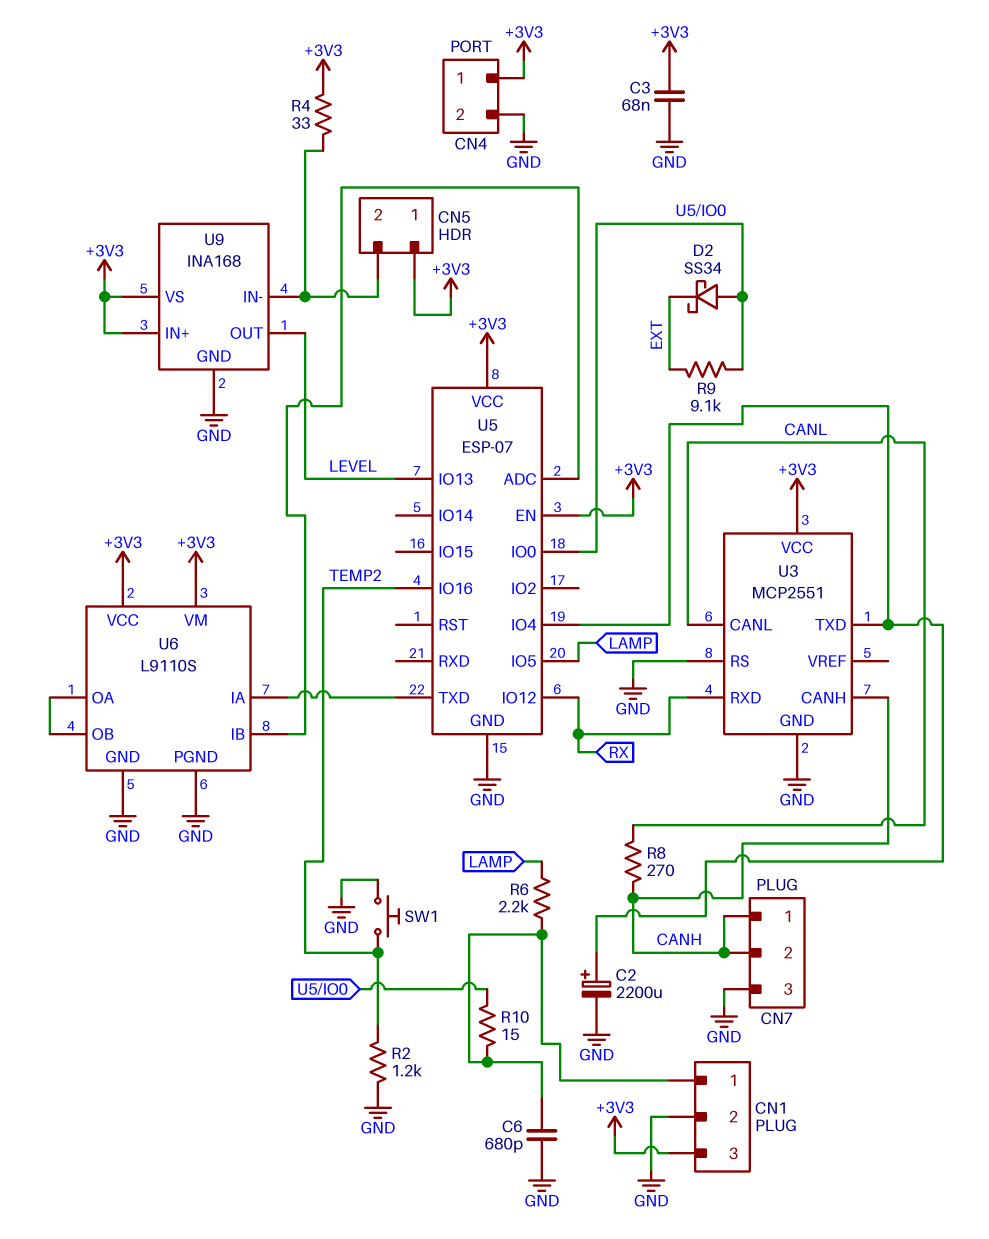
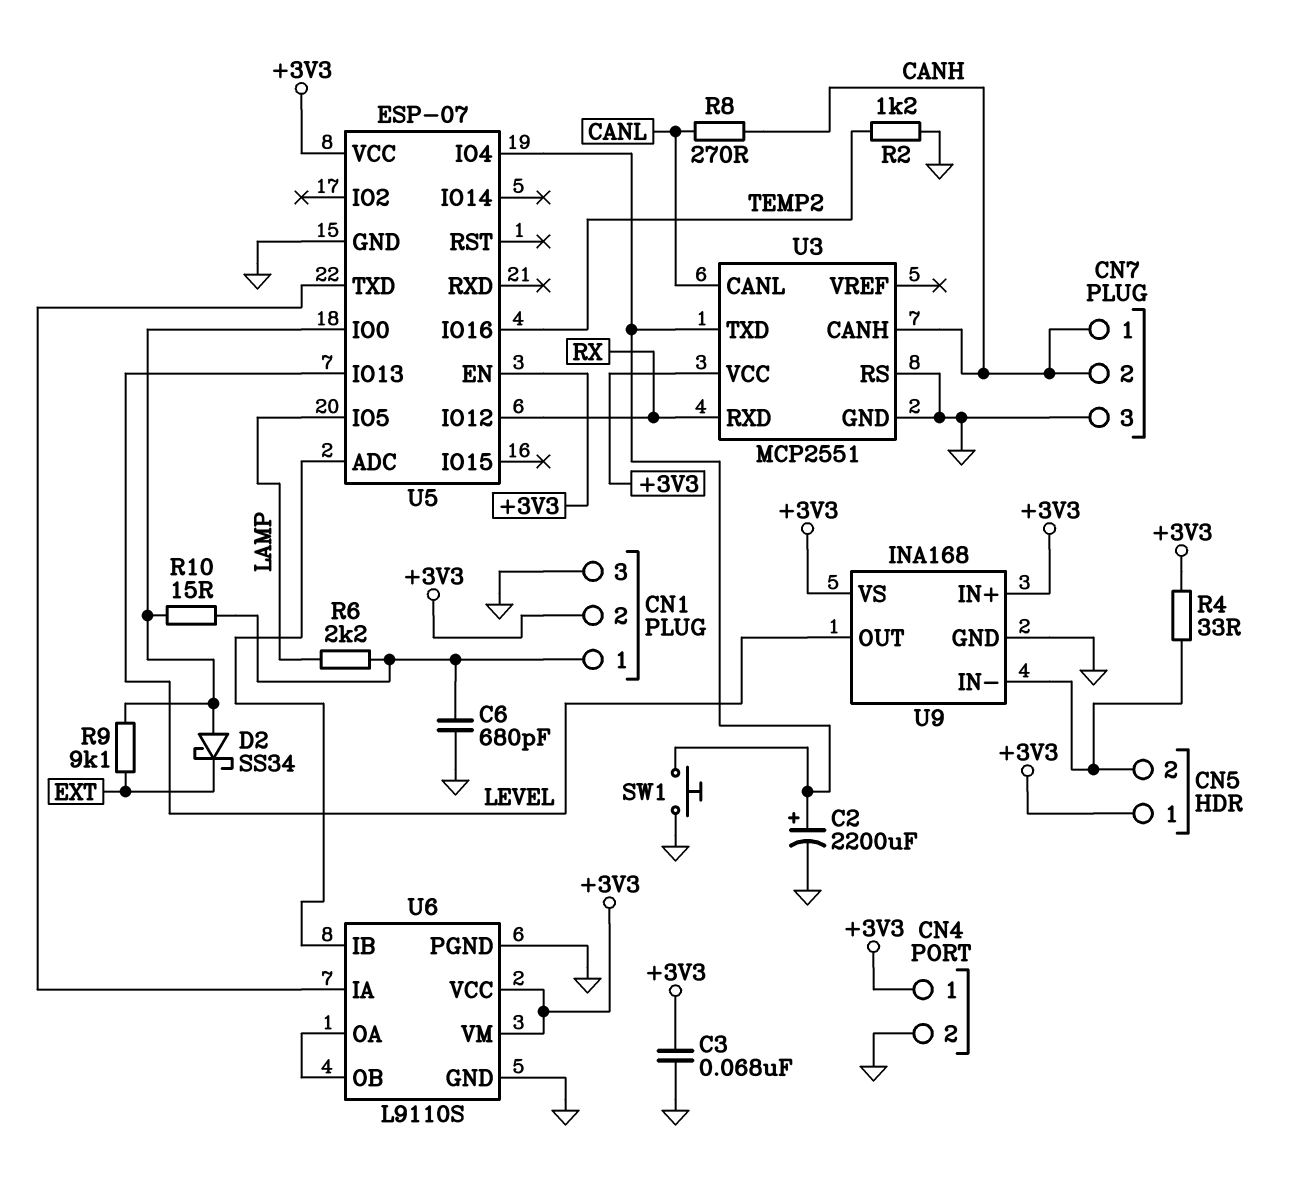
CN1 pin 2: GND -> +3V3
CN1 pin 3: +3V3 -> GND
SW1: button (GND, TEMP2) -> button (GND, U3/TXD)

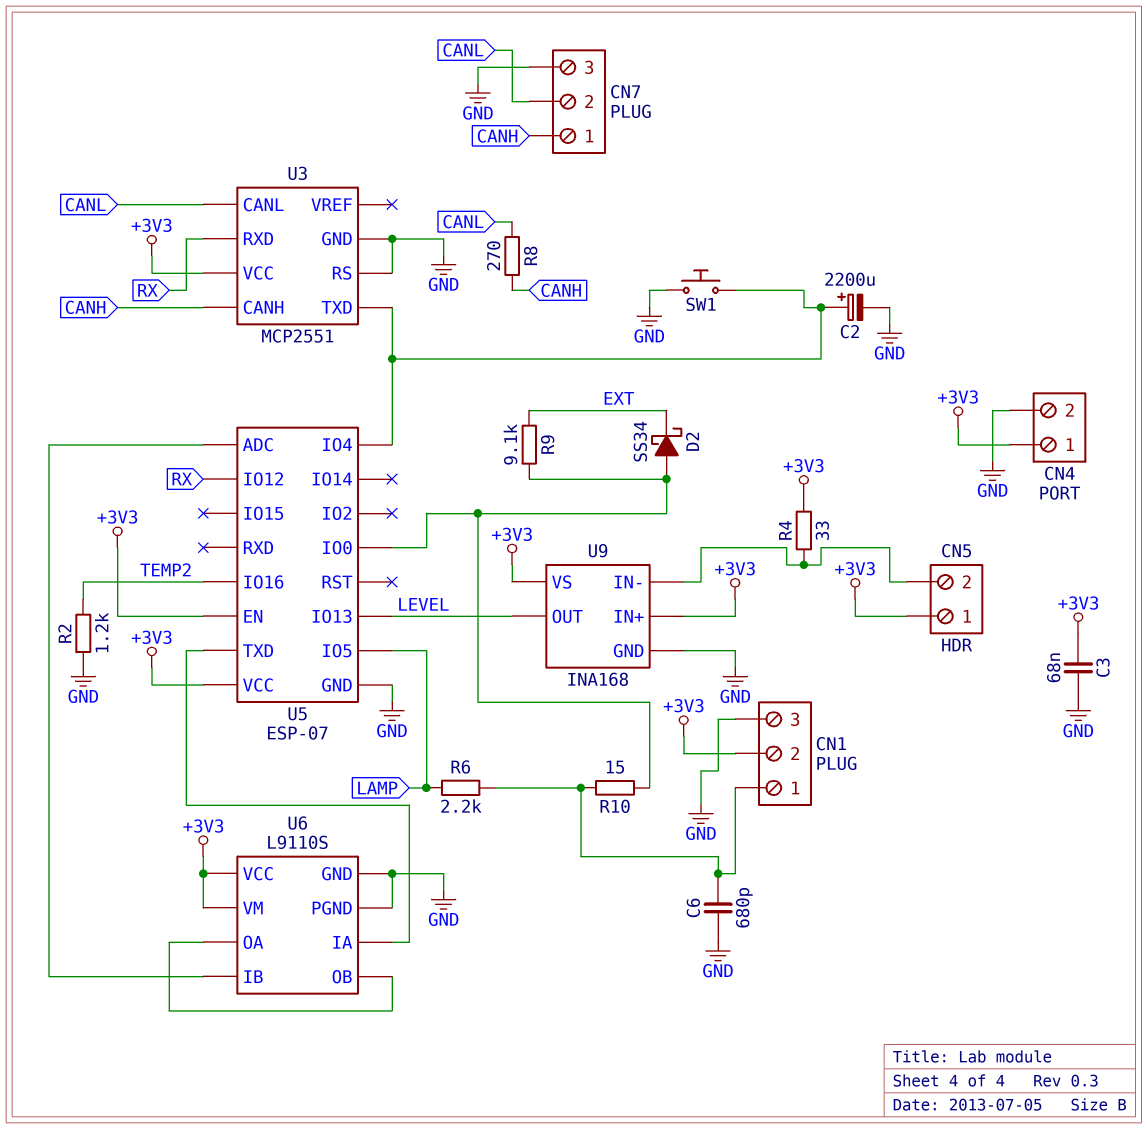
CN7 pin 2: CANH -> CANL

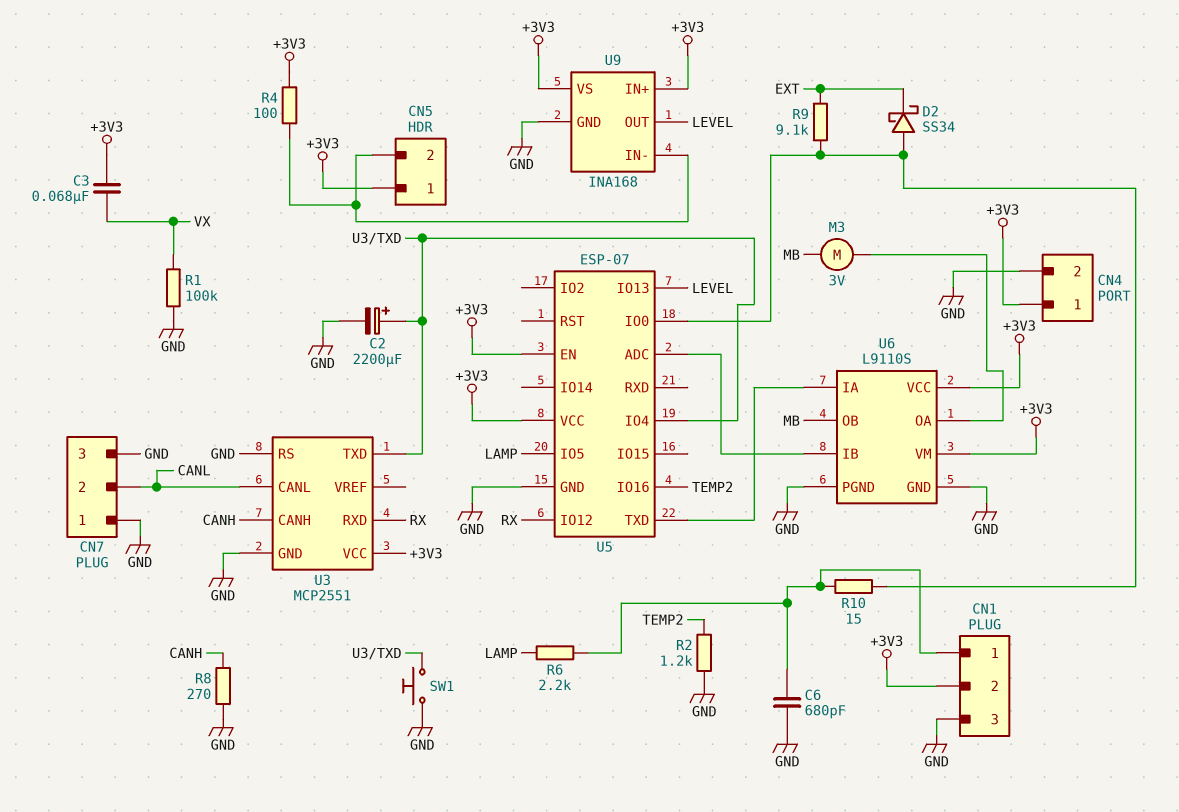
C3: 68nF (+3V3, GND) -> 68nF (+3V3, VX)
CN7 pin 1: CANH -> GND
M3: none -> motor 3V (MB, U6/OA)
R1: none -> 100k (GND, VX)
R4: 33 (+3V3, CN5/2) -> 100 (+3V3, CN5/2)
R8: 270 (CANH, CANL) -> 270 (CANH, GND)
U6 pin OB: U6/OA -> MB

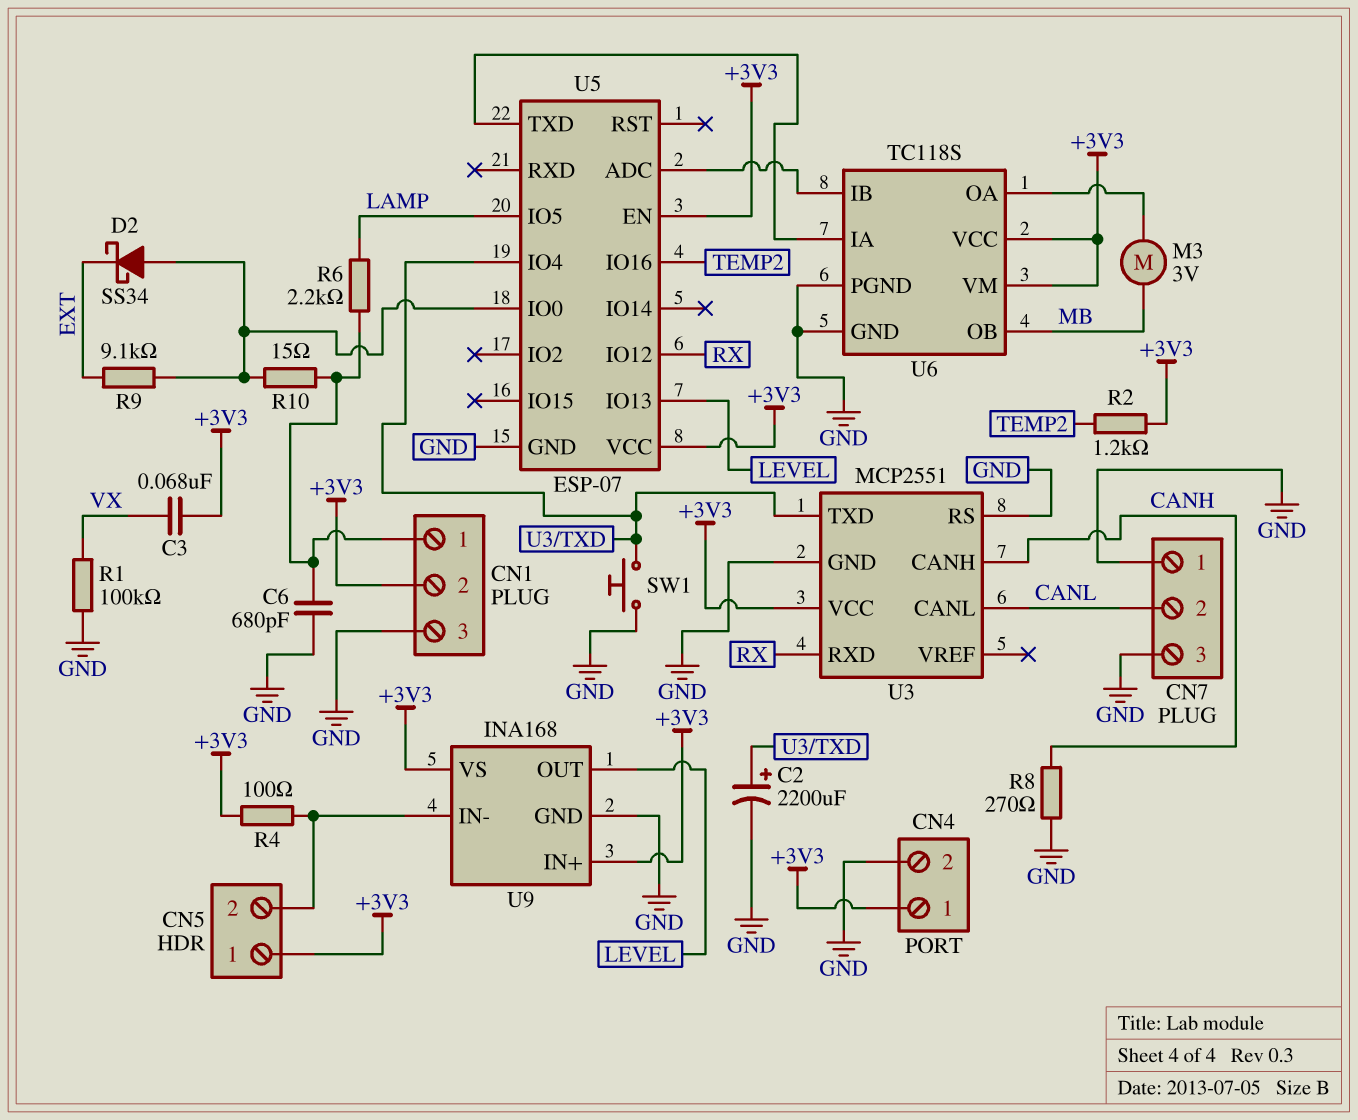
R2: 1.2k (GND, TEMP2) -> 1.2k (+3V3, TEMP2)
U6: L9110S -> TC118S

